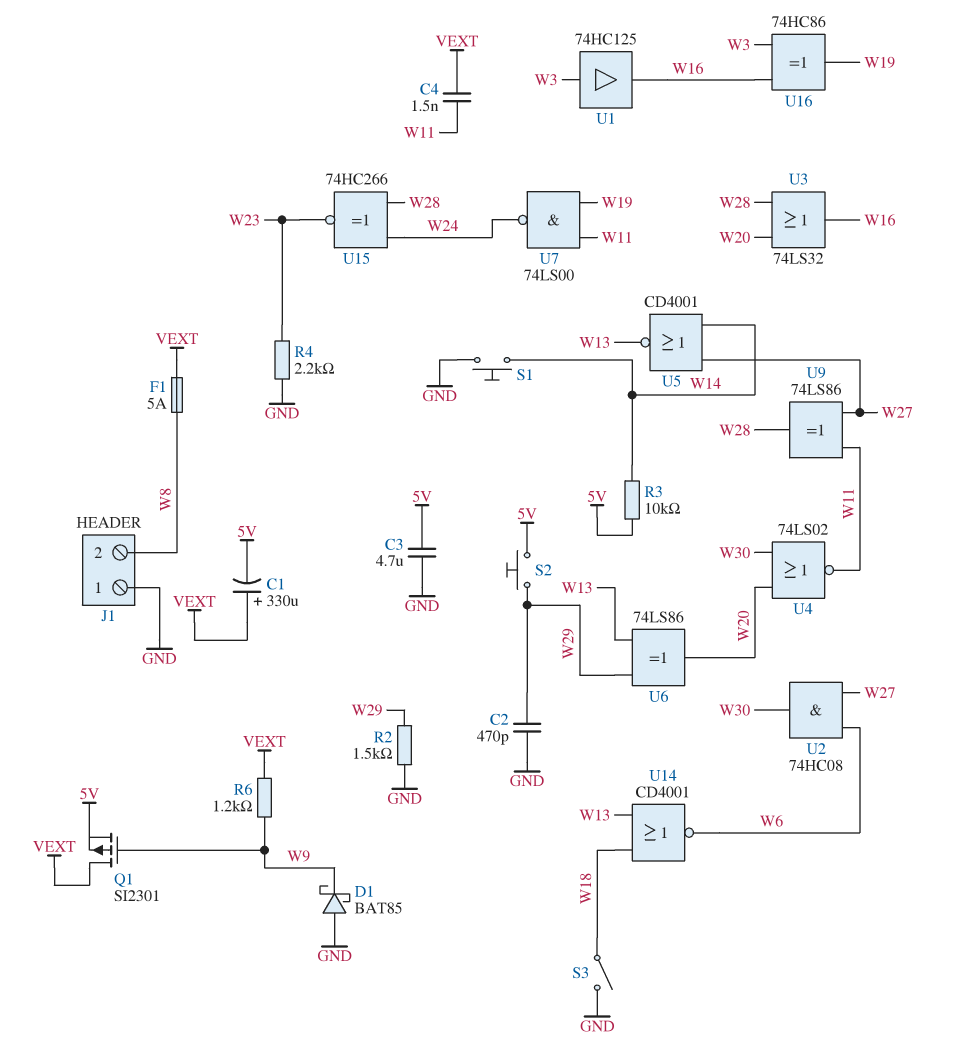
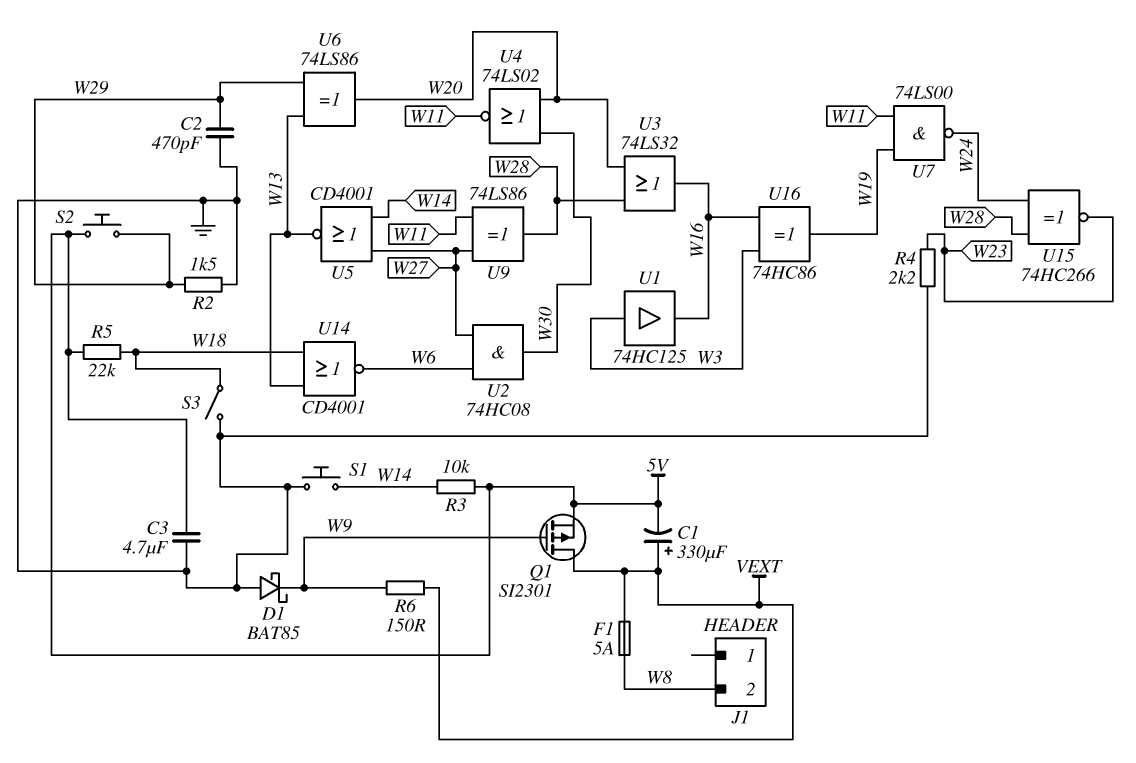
C4: 1.5nF (VEXT, W11) -> none
J1 pin 1: GND -> none
R5: none -> 22k (5V, W18)
R6: 1.2k (VEXT, W9) -> 150 (VEXT, W9)

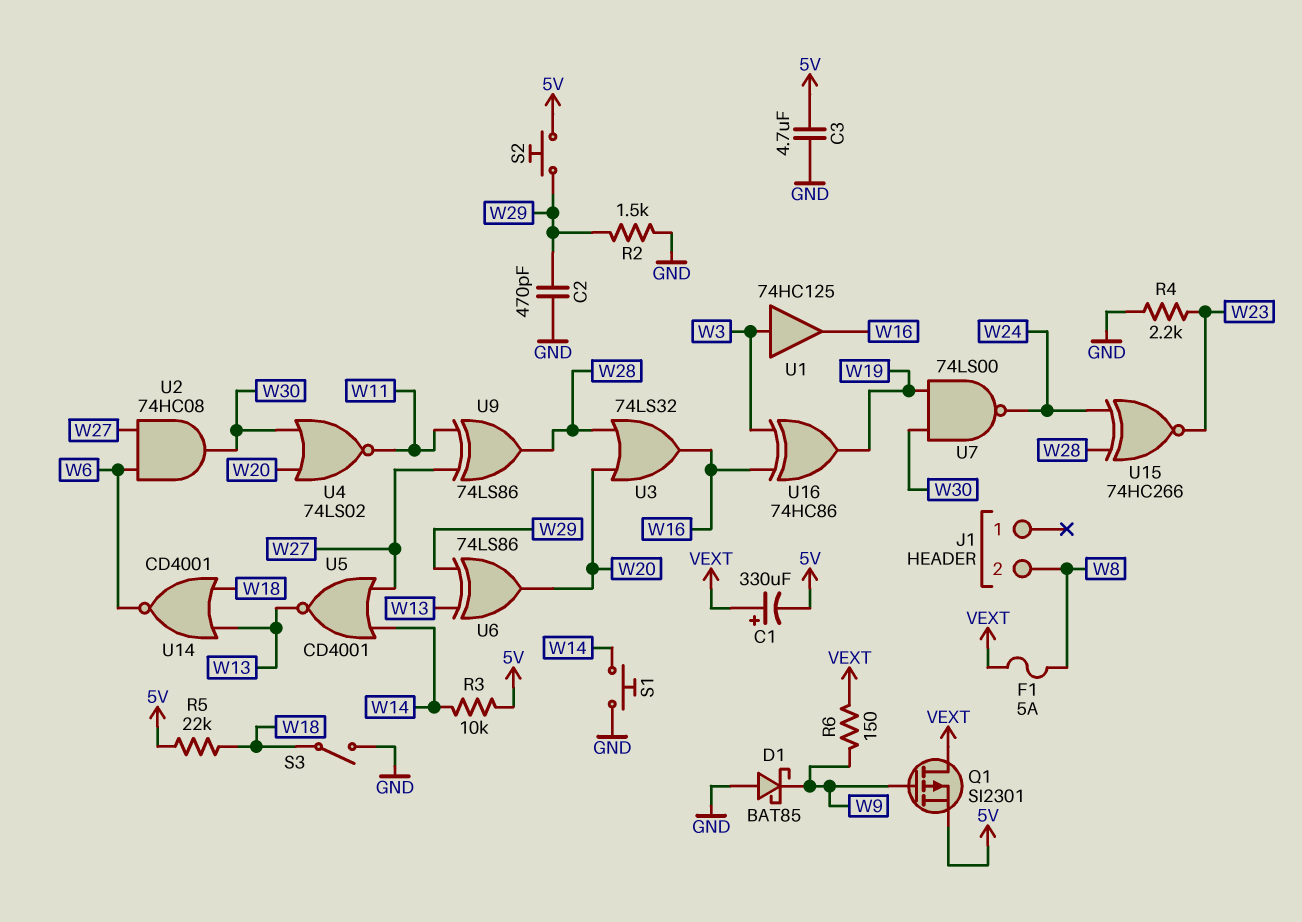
U7: NAND 74LS00 (in W11, in W19, out W24) -> NAND 74LS00 (in W19, in W30, out W24)

